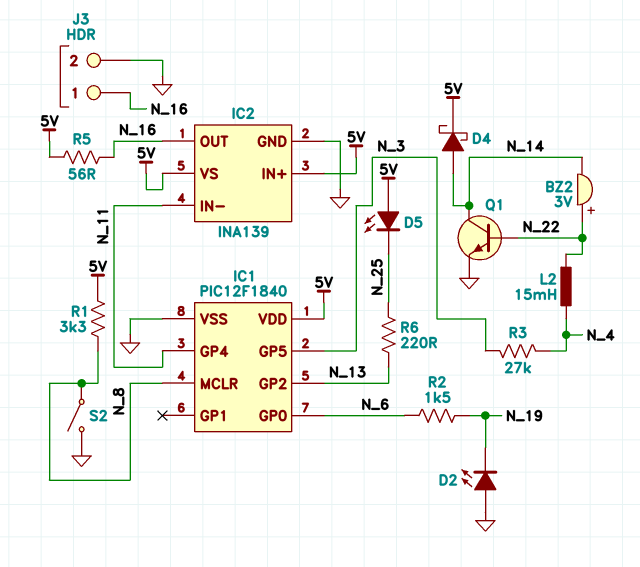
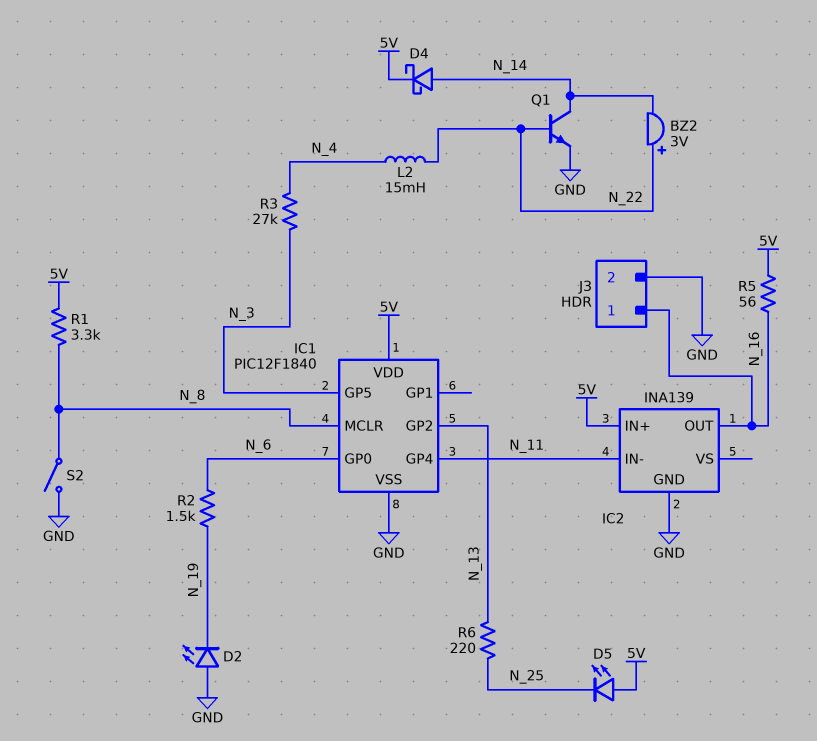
IC2 pin VS: 5V -> none

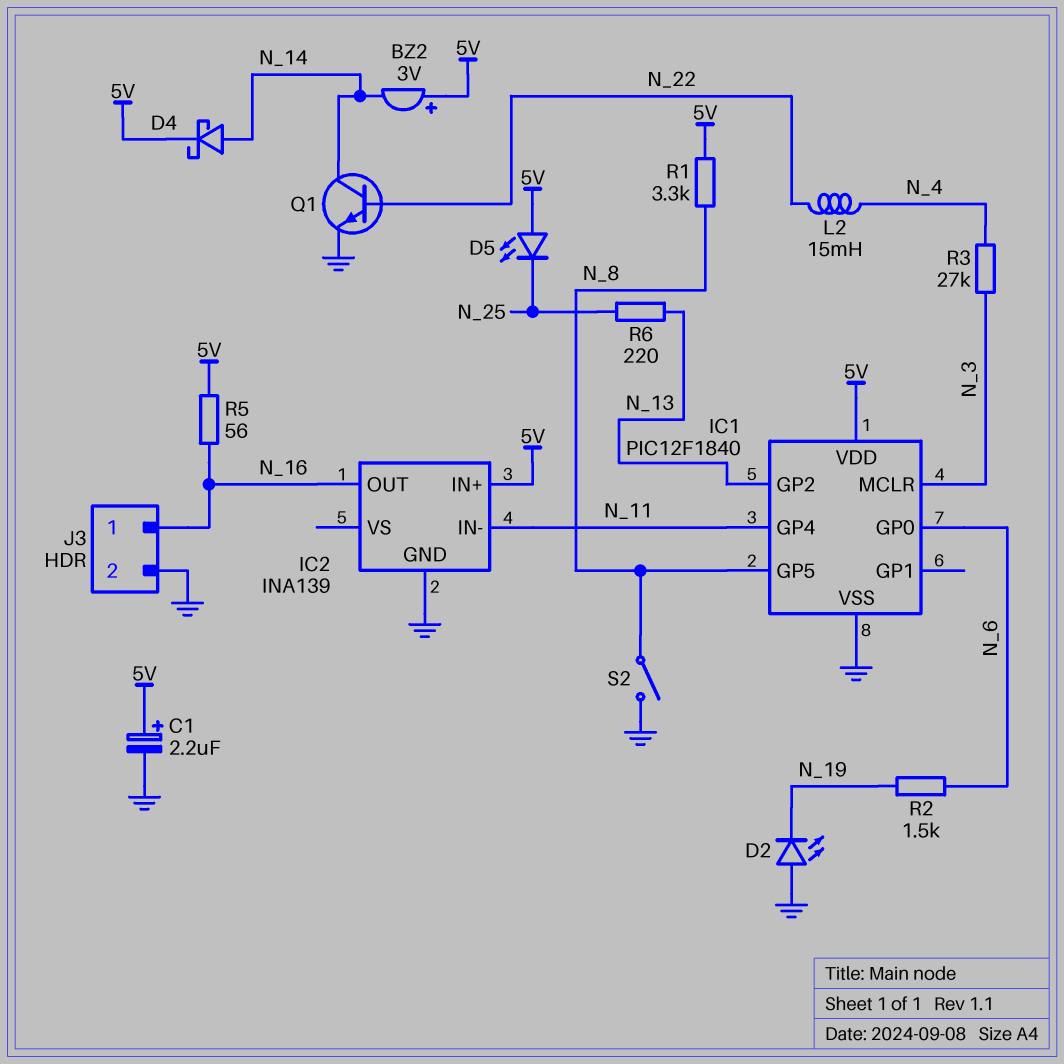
BZ2: buzzer 3V (plus N_22, minus N_14) -> buzzer 3V (plus 5V, minus N_14)
C1: none -> 2.2uF (plus 5V, minus GND)
IC1 pin GP5: N_3 -> N_8
IC1 pin MCLR: N_8 -> N_3

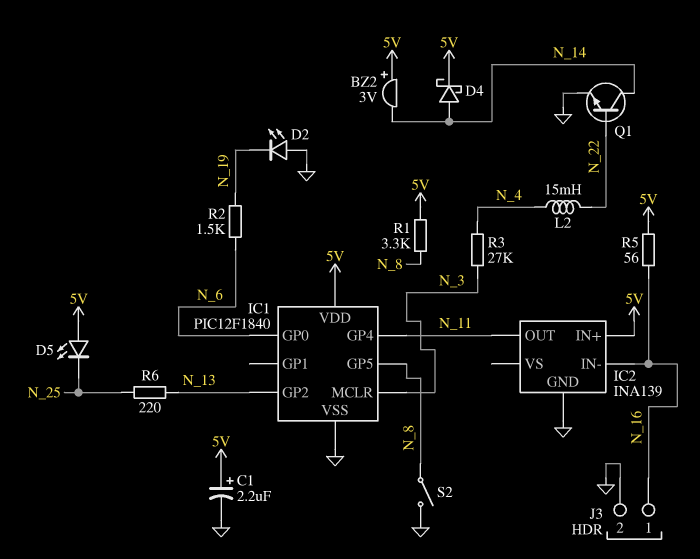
IC2 pin IN-: N_11 -> N_16
IC2 pin OUT: N_16 -> N_11

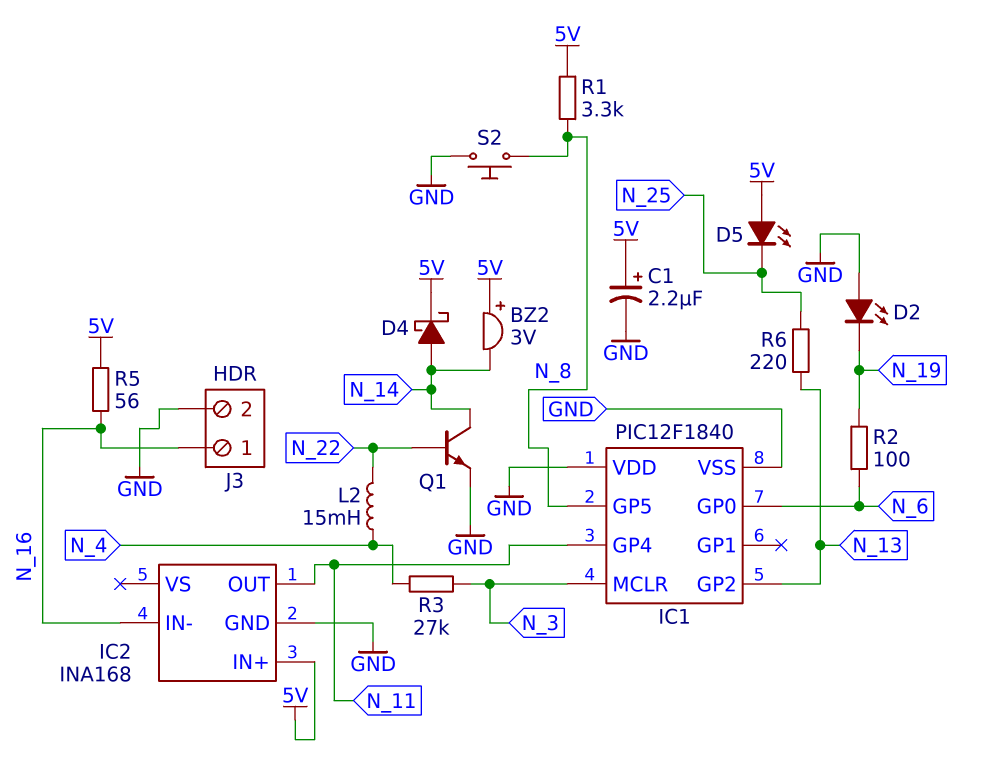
IC1 pin VDD: 5V -> GND
IC2: INA139 -> INA168
R2: 1.5k (N_6, N_19) -> 100 (N_6, N_19)
S2: switch (GND, N_8) -> button (GND, N_8)

